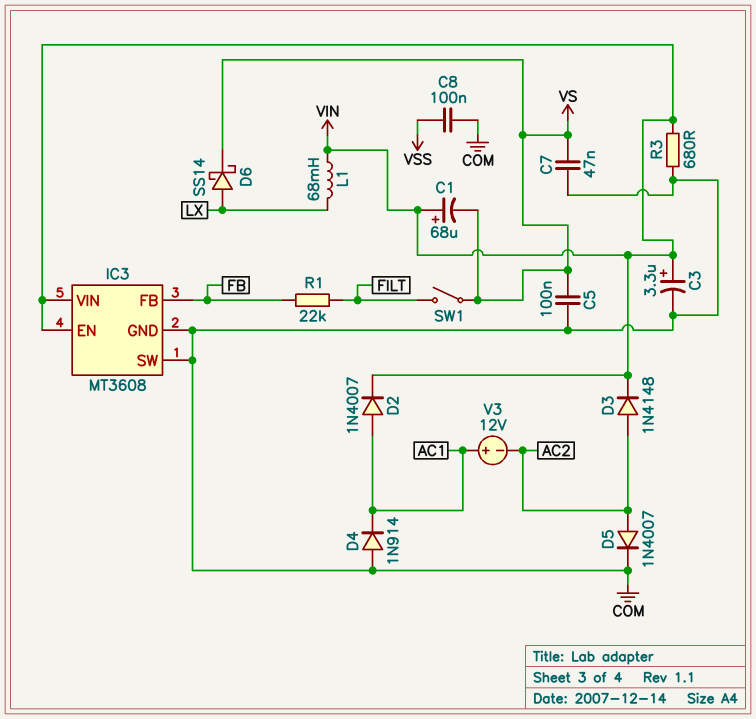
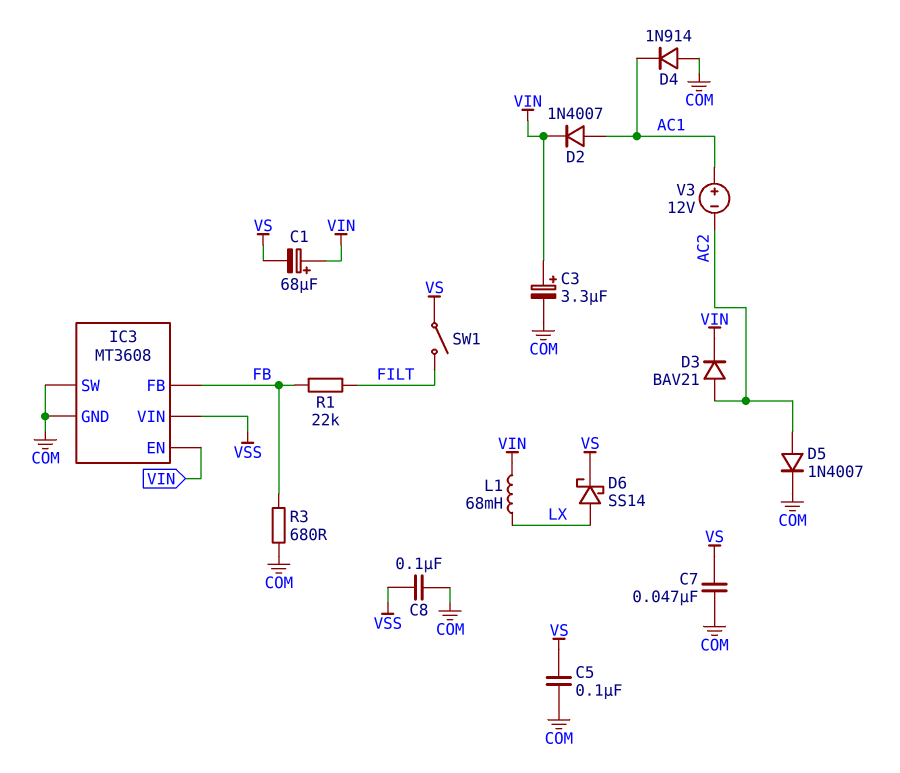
D3: diode 1N4148 (A AC2, K VIN) -> diode BAV21 (A AC2, K VIN)
IC3 pin VIN: VIN -> VSS
R3: 680 (COM, VIN) -> 680 (COM, FB)

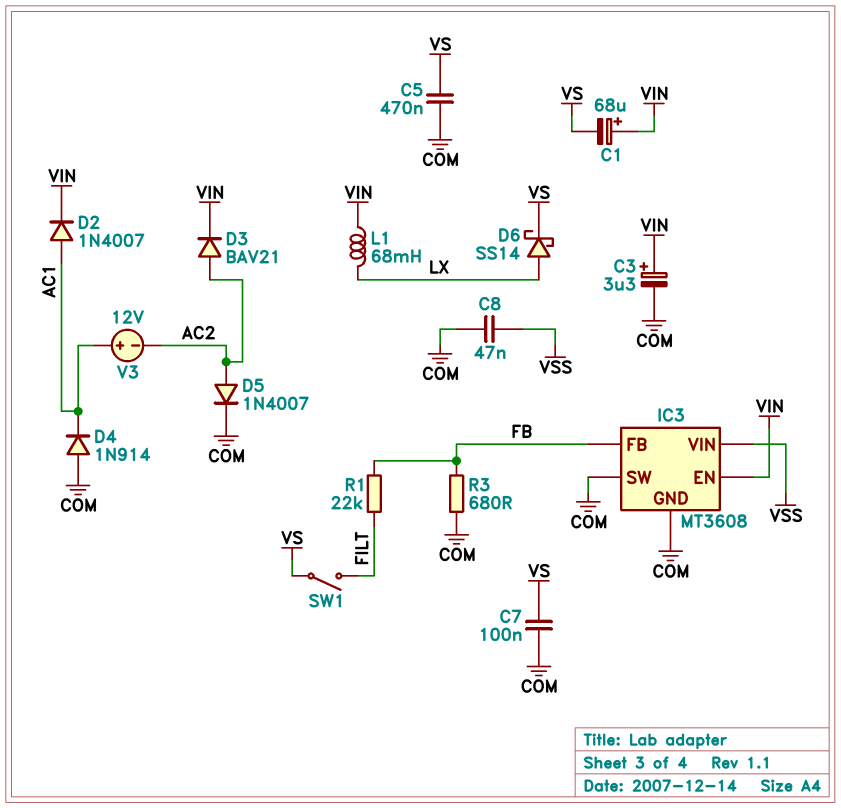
C5: 100nF (COM, VS) -> 470nF (COM, VS)
C7: 47nF (COM, VS) -> 100nF (COM, VS)
C8: 100nF (COM, VSS) -> 47nF (COM, VSS)

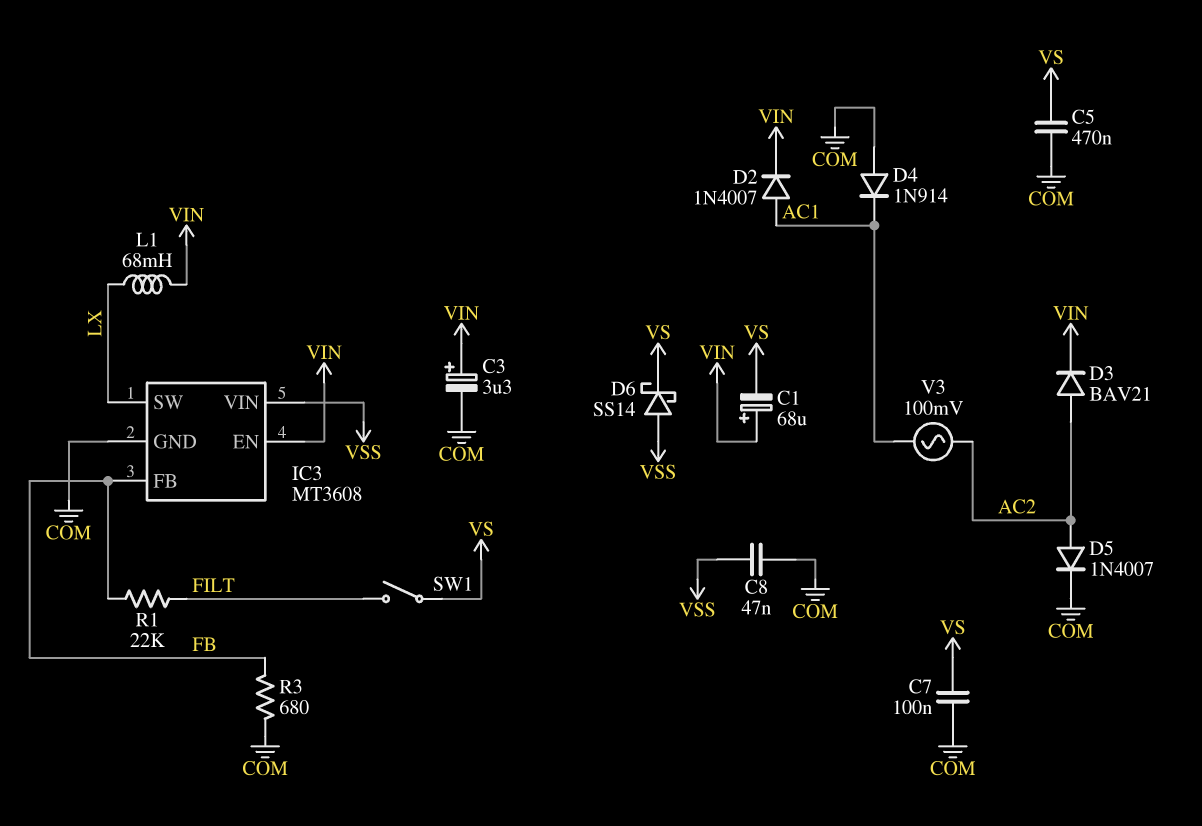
D6: schottky SS14 (A LX, K VS) -> schottky SS14 (A VSS, K VS)
IC3 pin SW: COM -> LX
V3: 12V (plus AC1, minus AC2) -> AC 100mV (AC1, AC2)

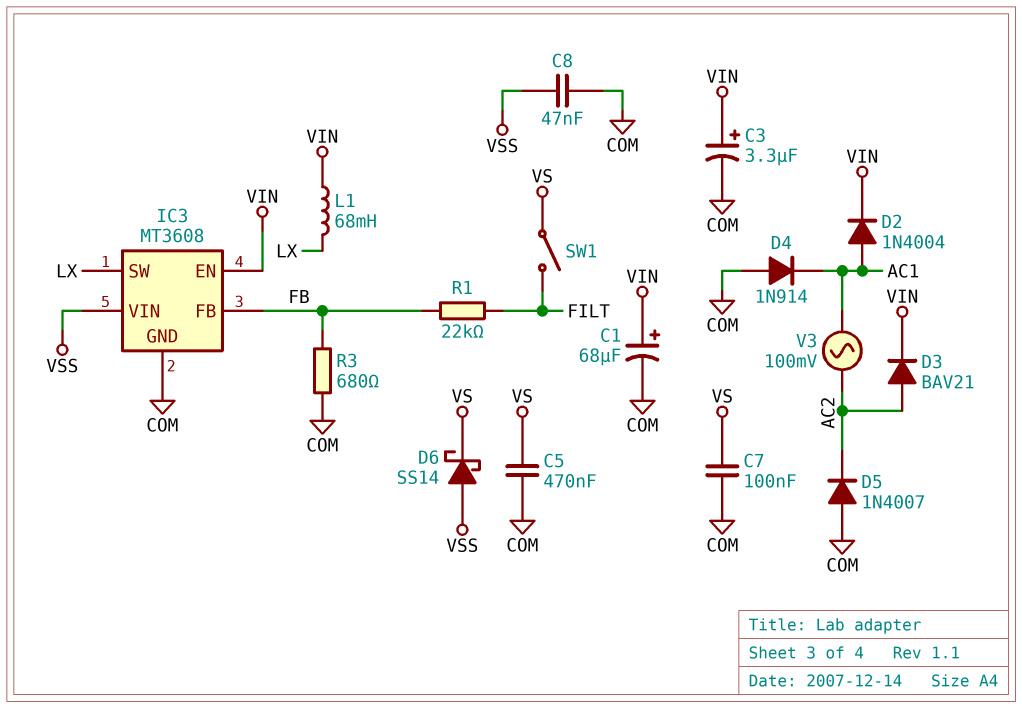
C1: 68uF (plus VIN, minus VS) -> 68uF (plus VIN, minus COM)
D2: diode 1N4007 (A AC1, K VIN) -> diode 1N4004 (A AC1, K VIN)
D5: diode 1N4007 (A AC2, K COM) -> diode 1N4007 (A COM, K AC2)

